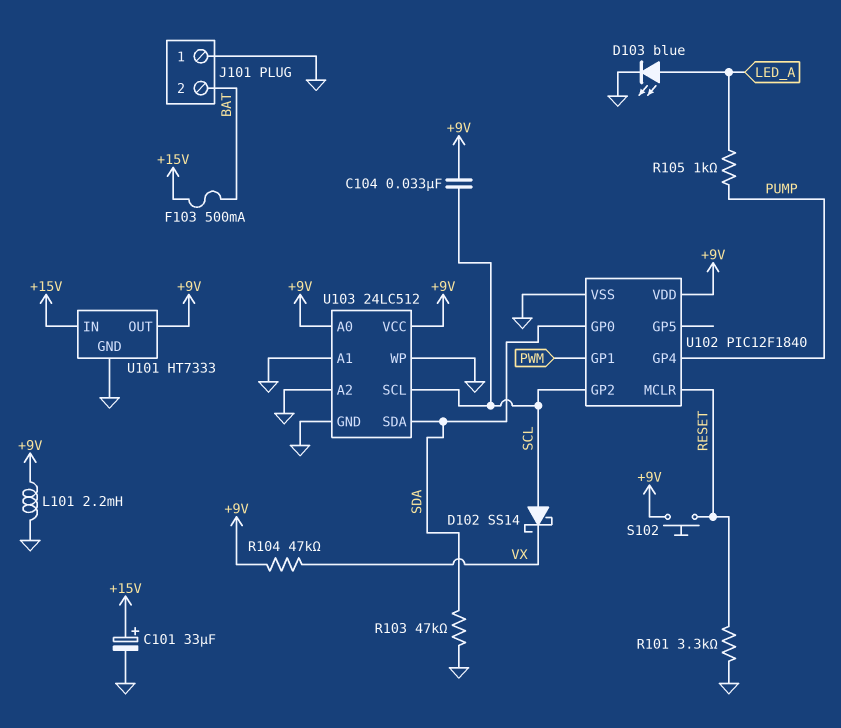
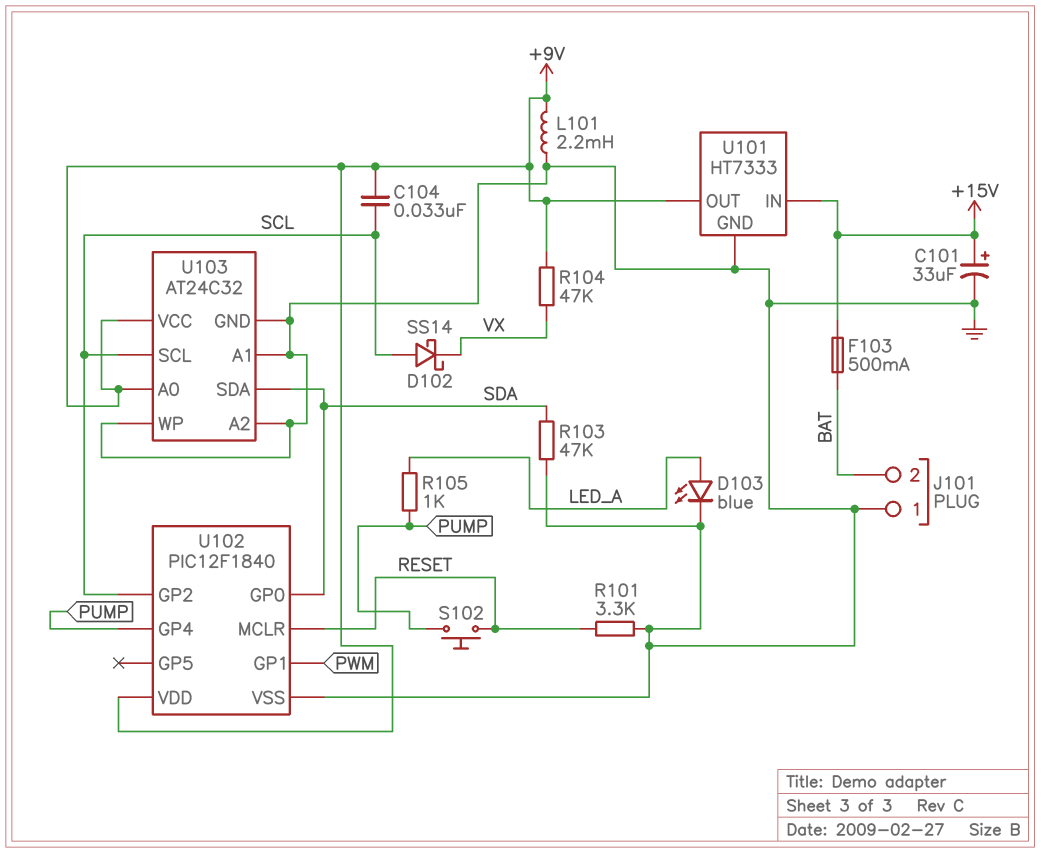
S102: button (+9V, RESET) -> button (PUMP, RESET)
U103: 24LC512 -> AT24C32

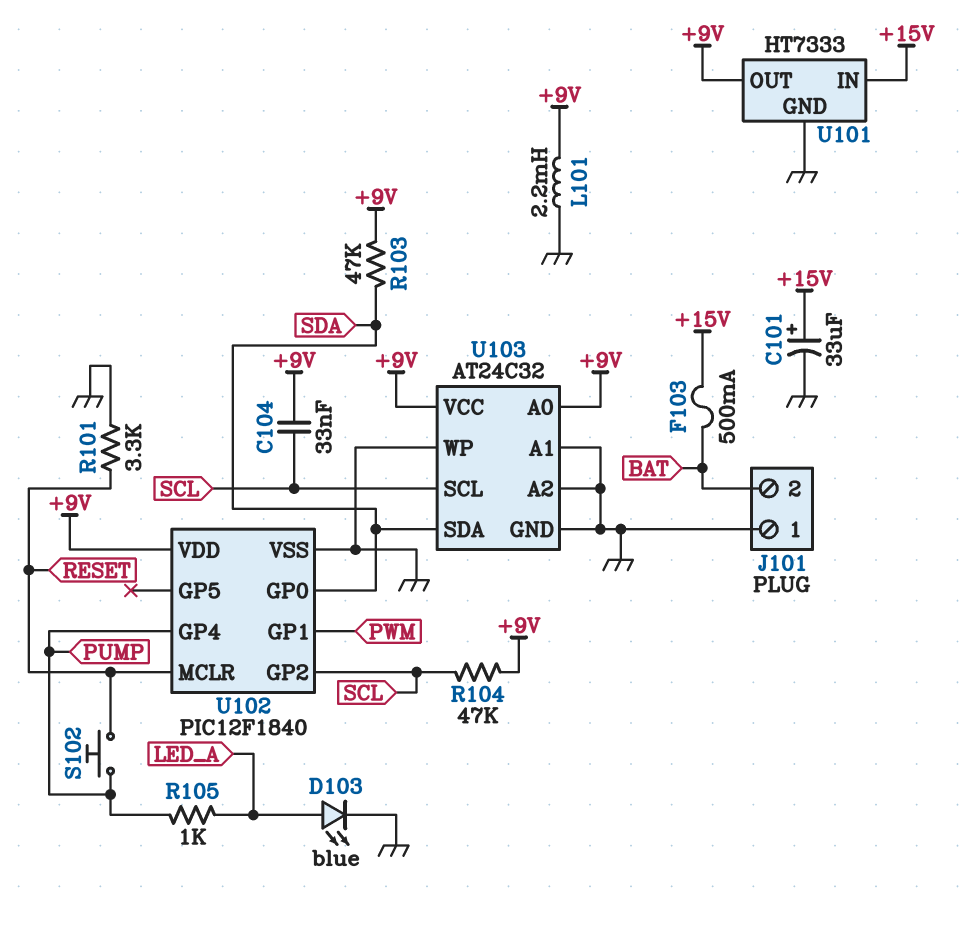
D102: schottky SS14 (A SCL, K VX) -> none
R103: 47k (GND, SDA) -> 47k (+9V, SDA)
R104: 47k (+9V, VX) -> 47k (+9V, SCL)

